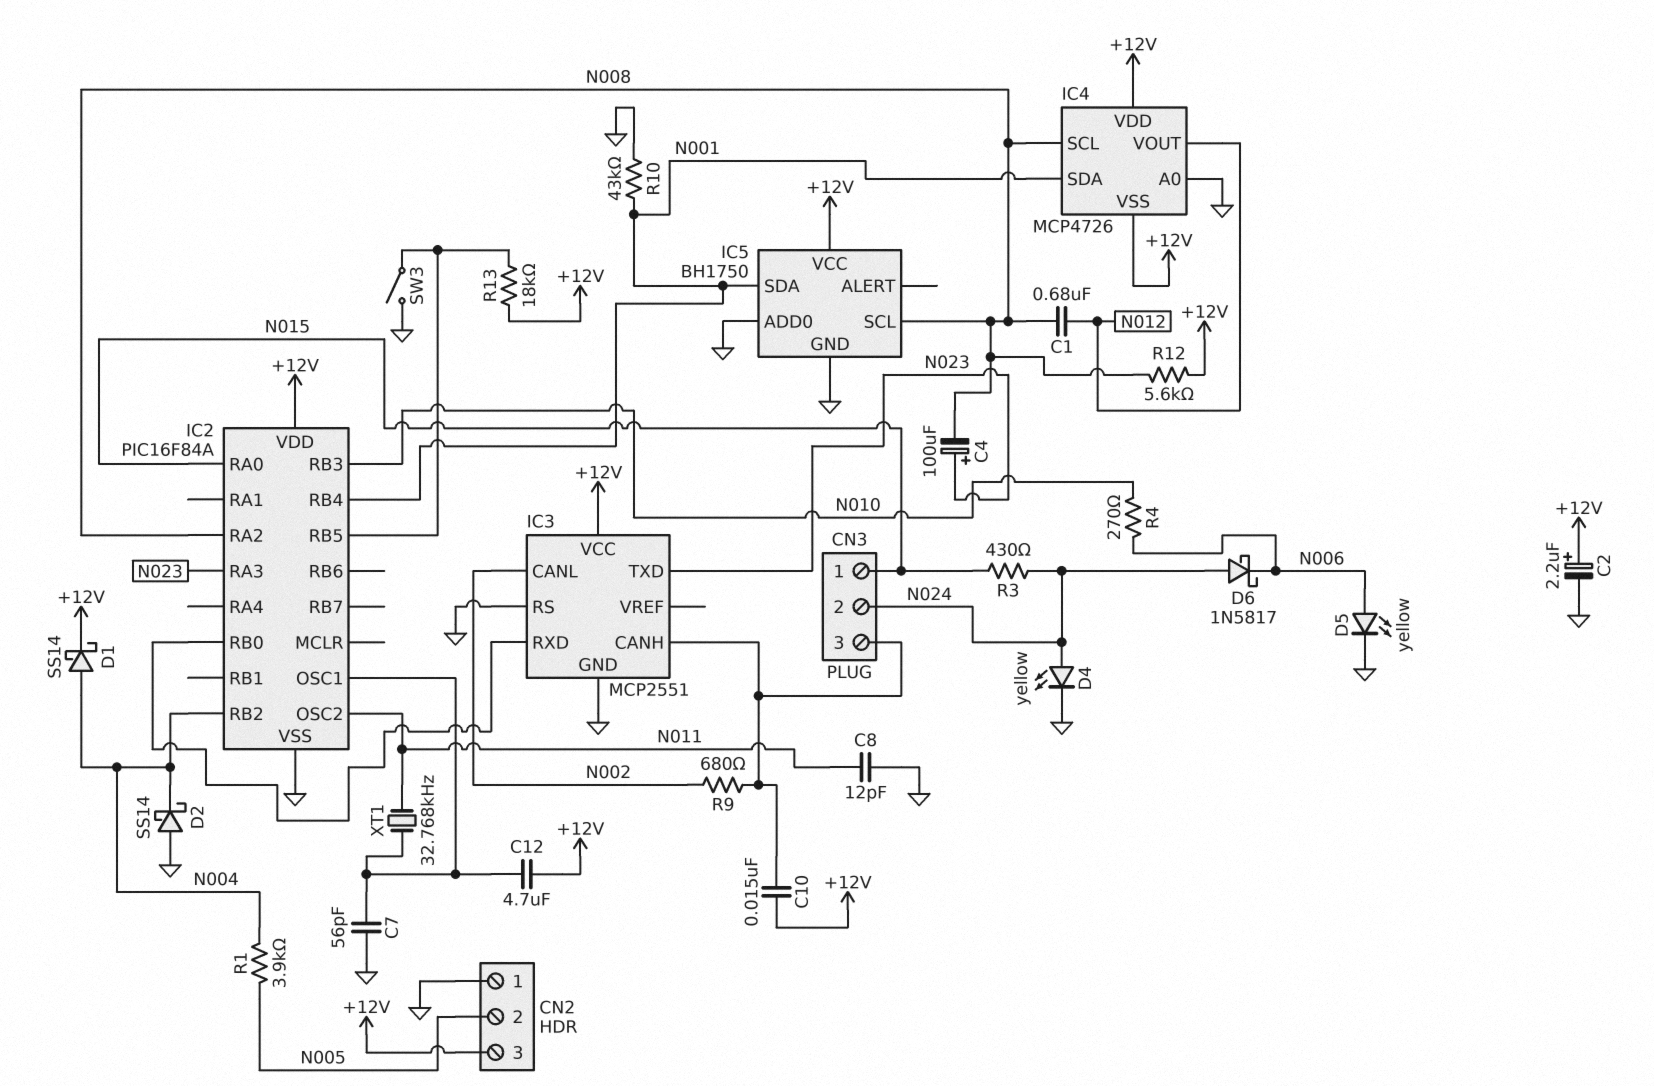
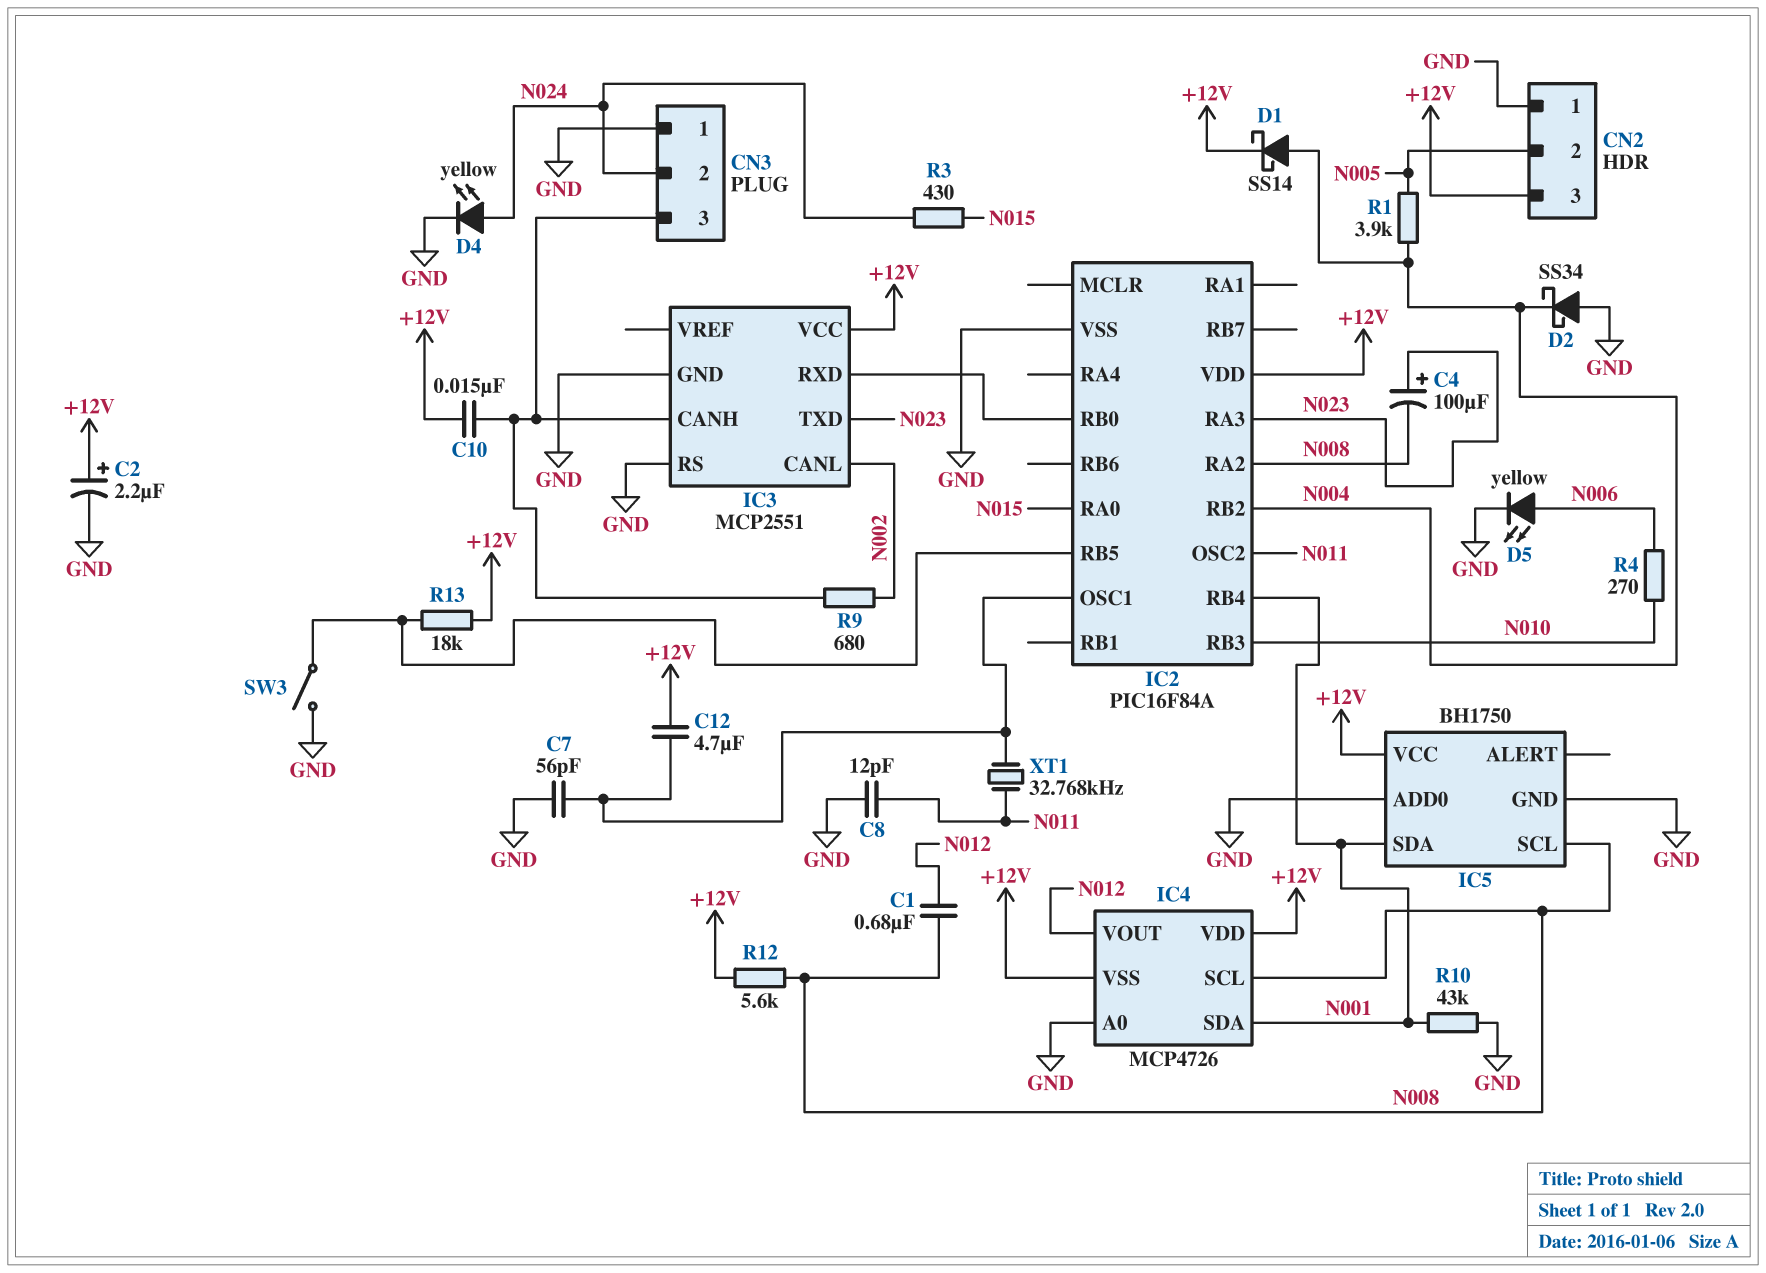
CN3 pin 1: N015 -> GND
D2: schottky SS14 (A GND, K N004) -> schottky SS34 (A GND, K N004)
D6: schottky 1N5817 (A N024, K N006) -> none

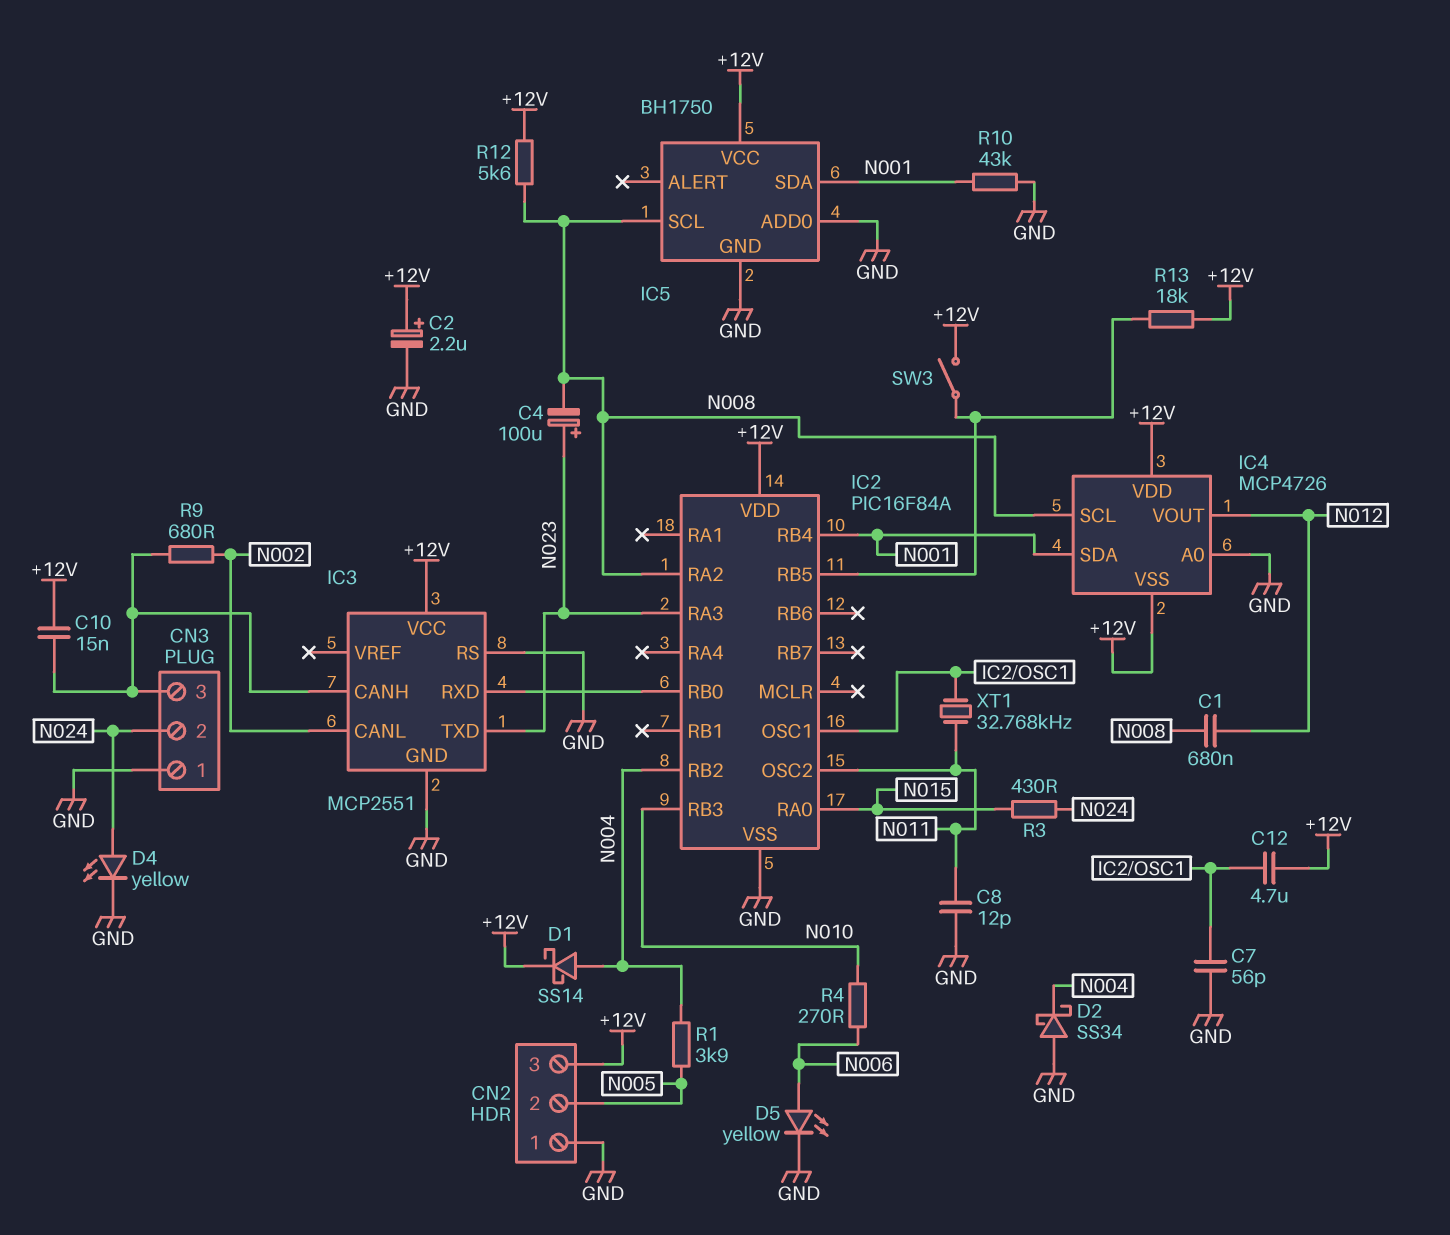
SW3: switch (GND, IC2/RB5) -> switch (+12V, IC2/RB5)

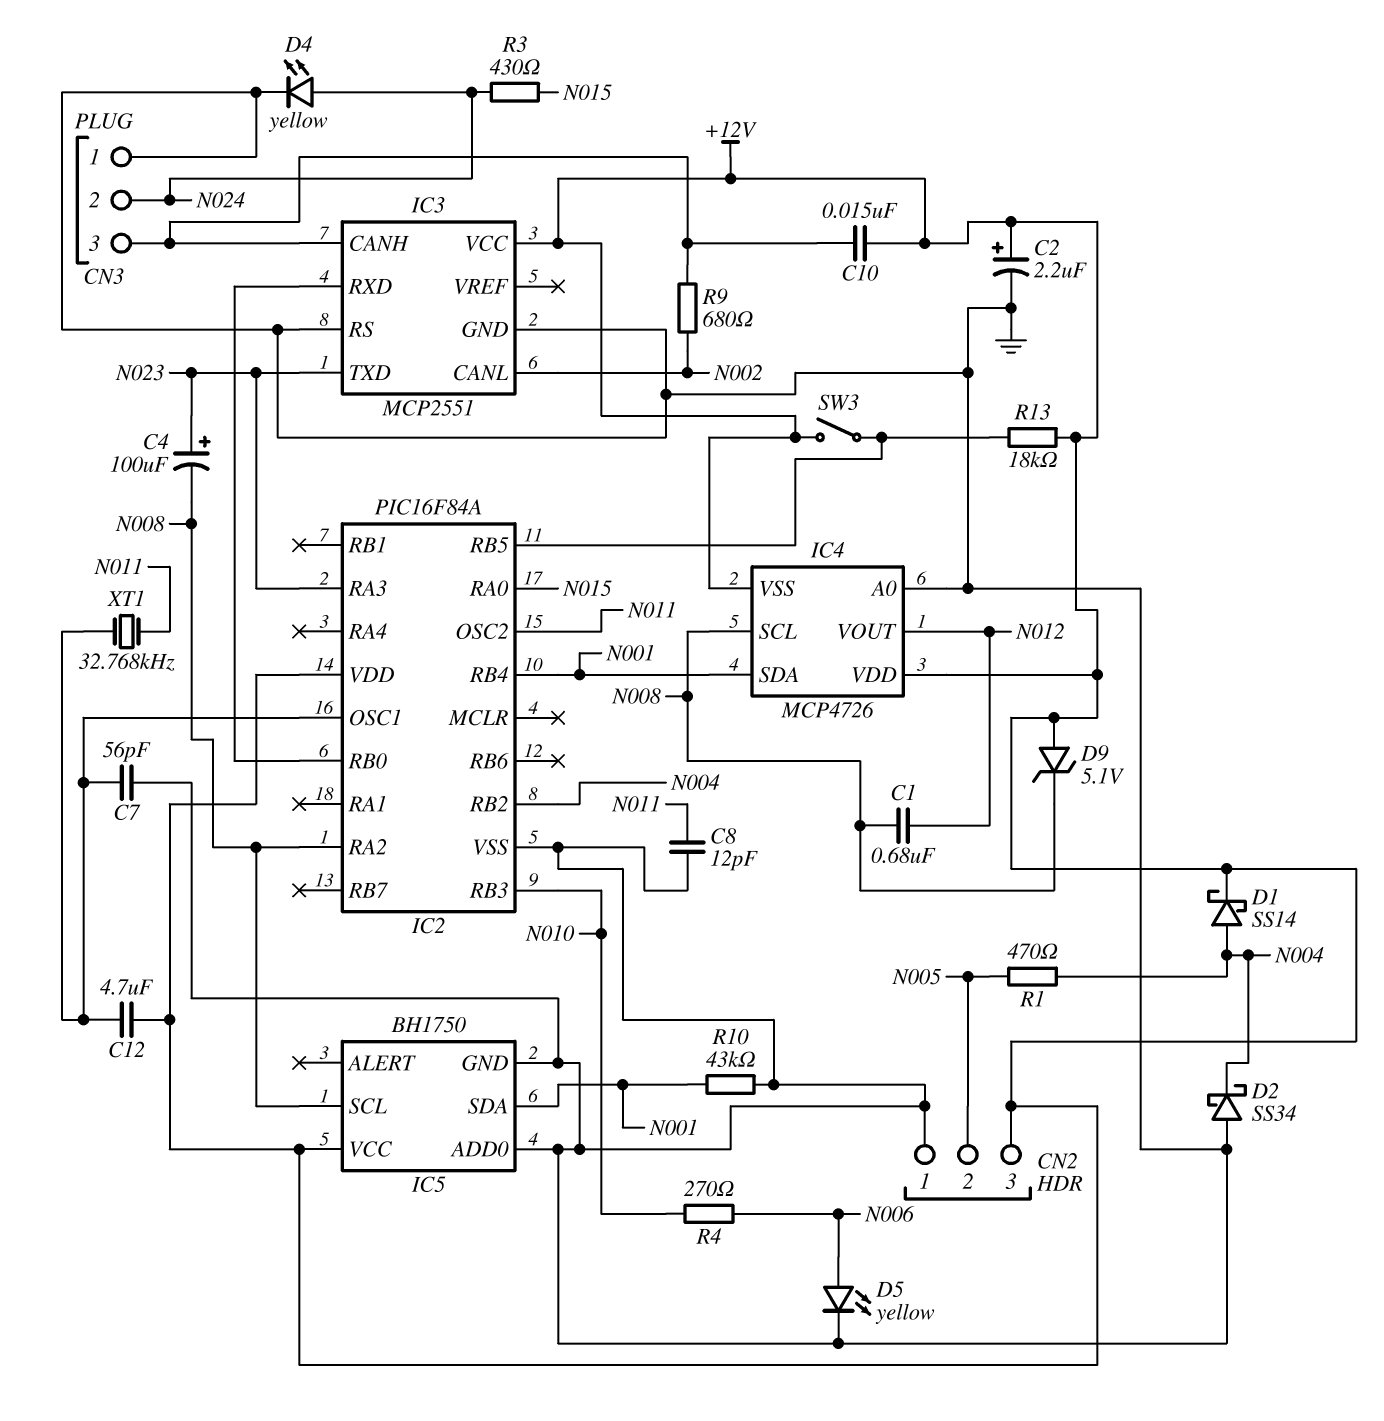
D9: none -> zener 5.1V (A +12V, K N008)
R1: 3.9k (N004, N005) -> 470 (N004, N005)
R12: 5.6k (+12V, N008) -> none

